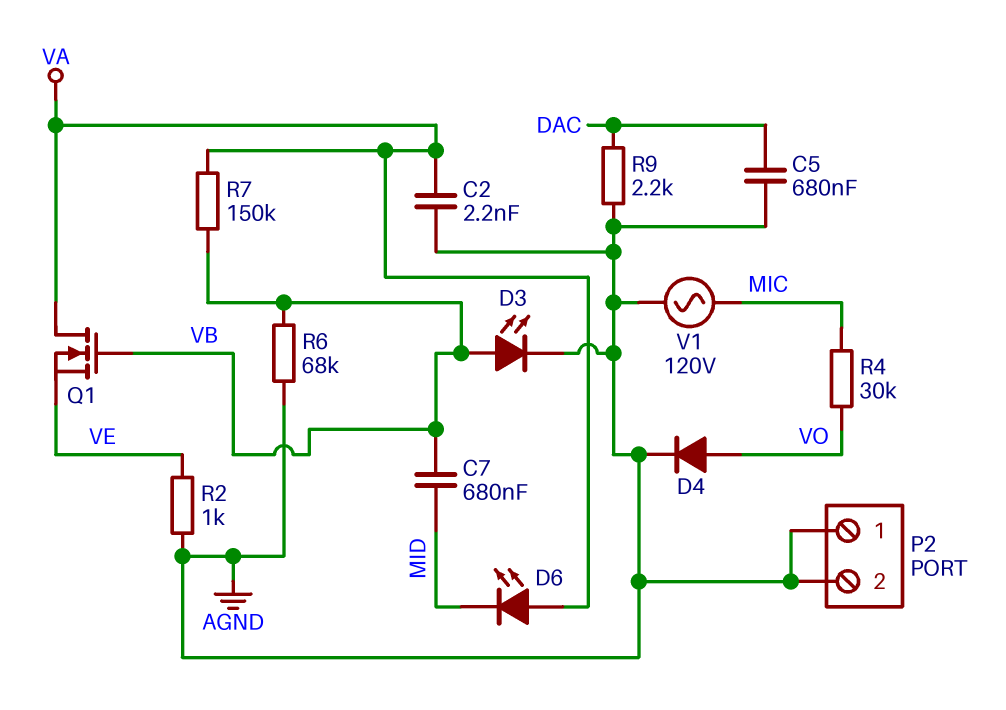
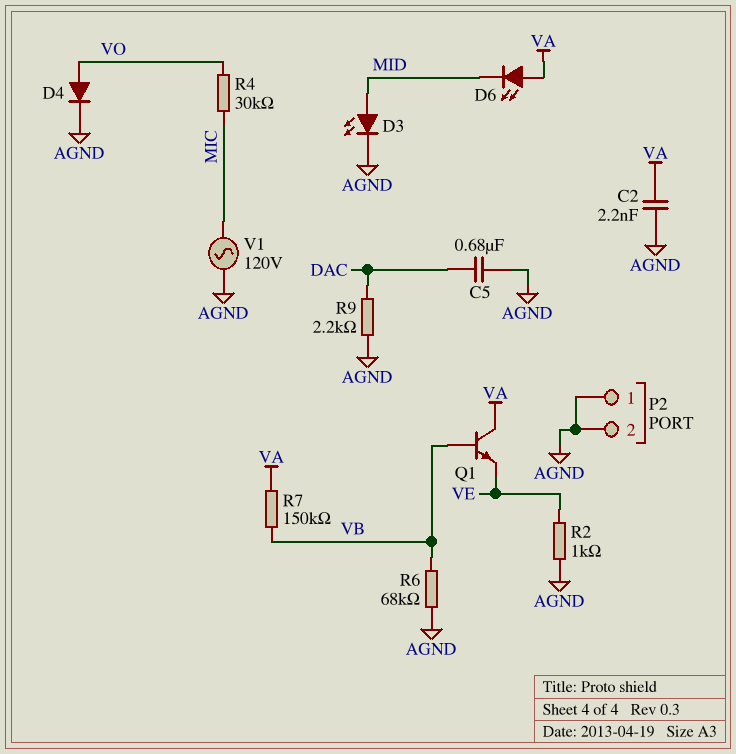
C7: 680nF (MID, VB) -> none
D3: LED (A VB, K AGND) -> LED (A MID, K AGND)
Q1: NMOS (G VB, D VA, S VE) -> NPN (B VB, C VA, E VE)

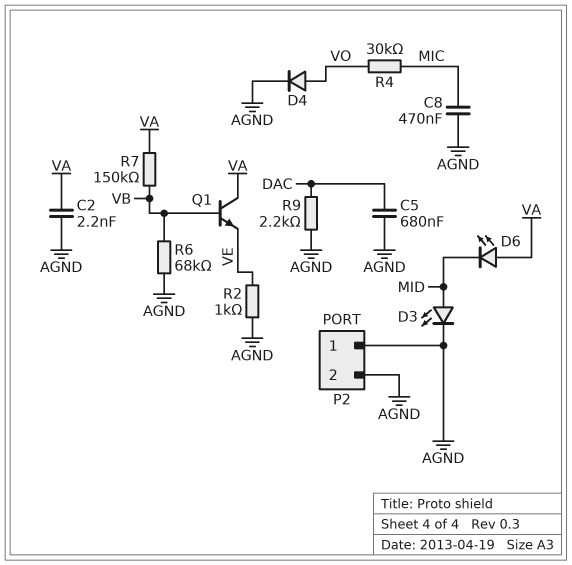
C8: none -> 470nF (AGND, MIC)
V1: AC 120V (AGND, MIC) -> none

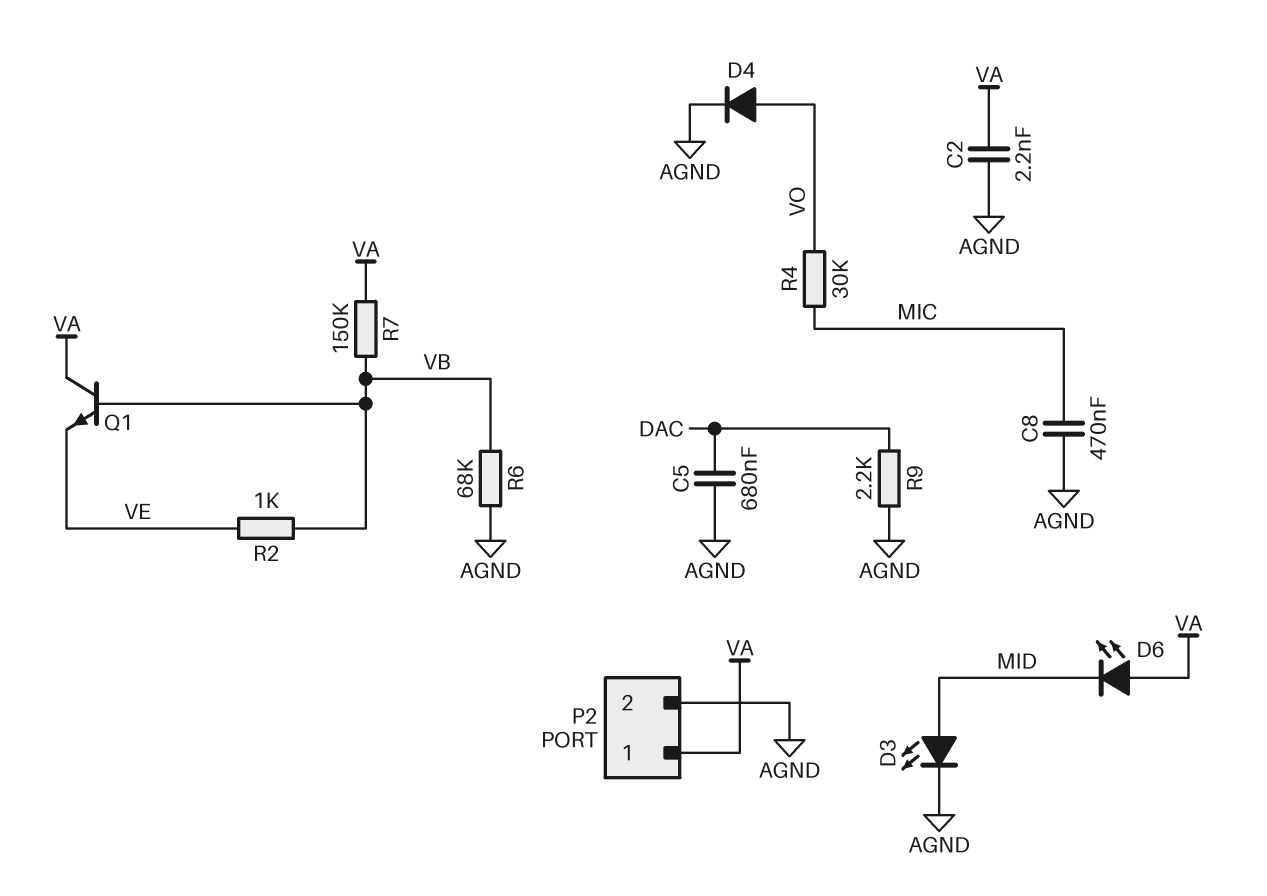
P2 pin 1: AGND -> VA
R2: 1k (AGND, VE) -> 1k (VB, VE)

